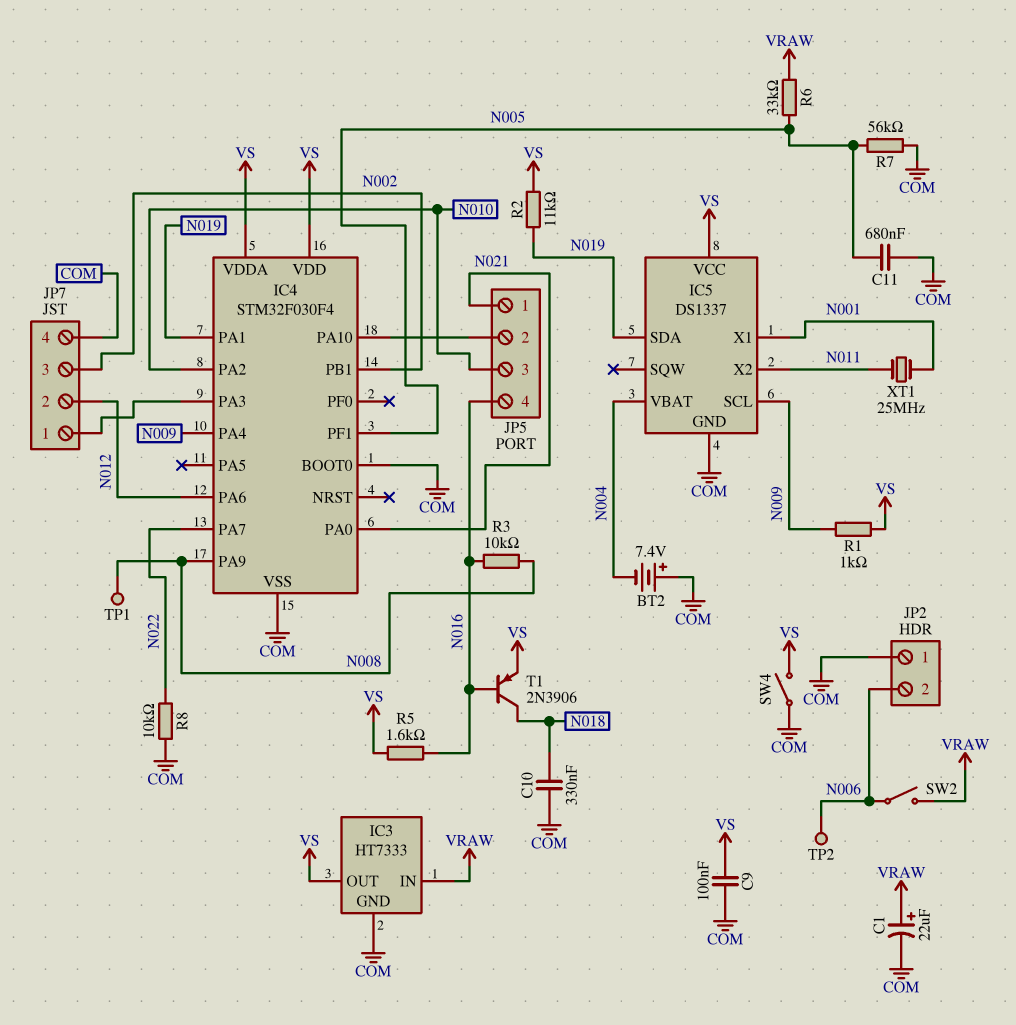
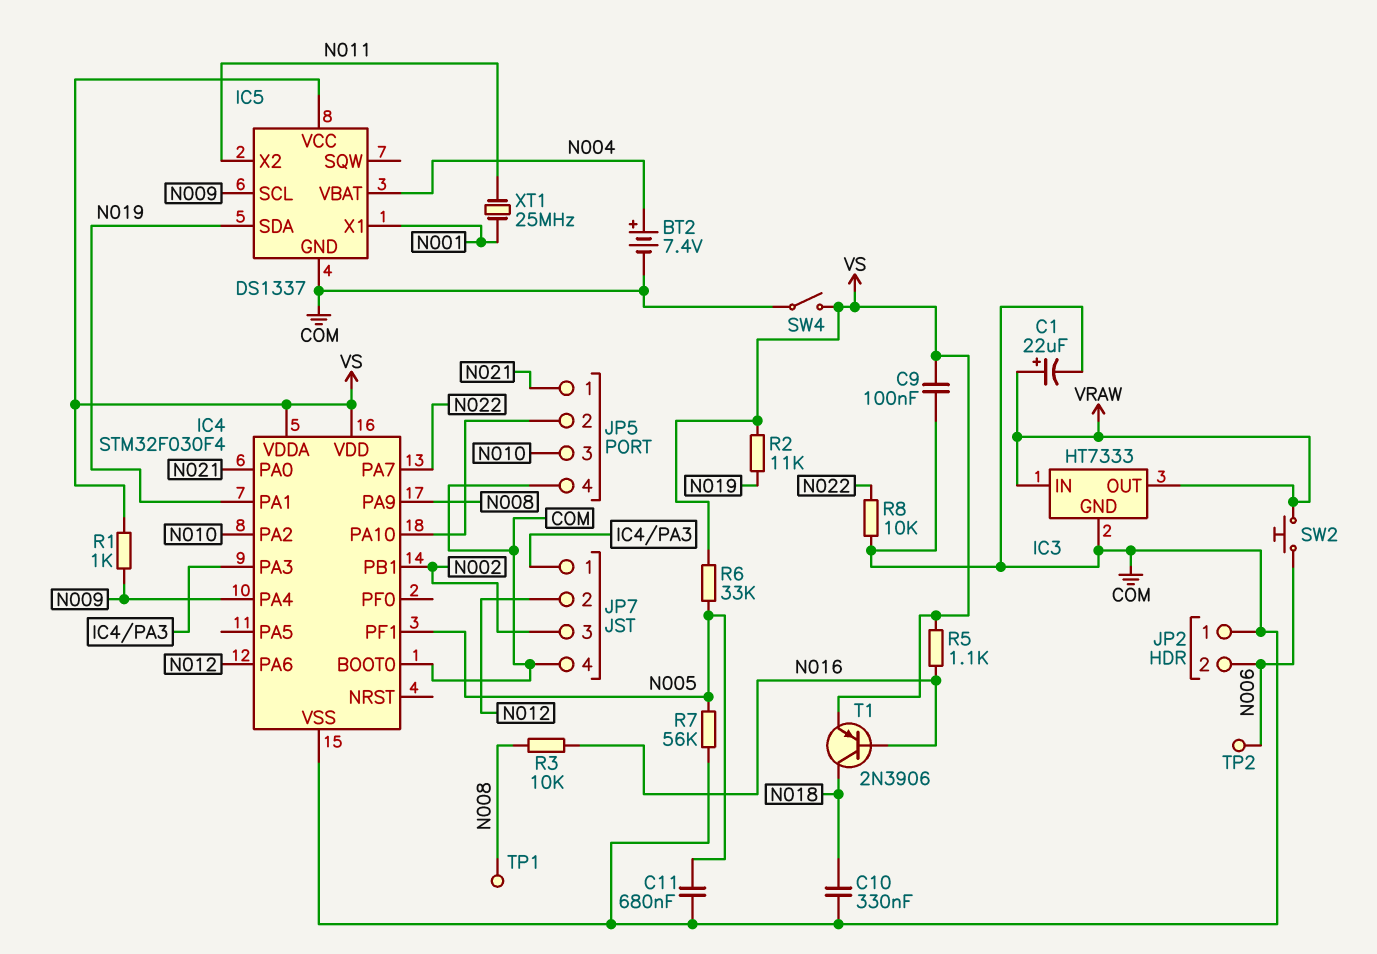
BT2: 7.4V (plus COM, minus N004) -> 7.4V (plus N004, minus COM)
IC3 pin OUT: VS -> VRAW
JP5 pin 4: N016 -> COM
R5: 1.6k (N016, VS) -> 1.1k (N016, VS)
R6: 33k (N005, VRAW) -> 33k (N005, VS)
SW2: switch (N006, VRAW) -> button (N006, VRAW)

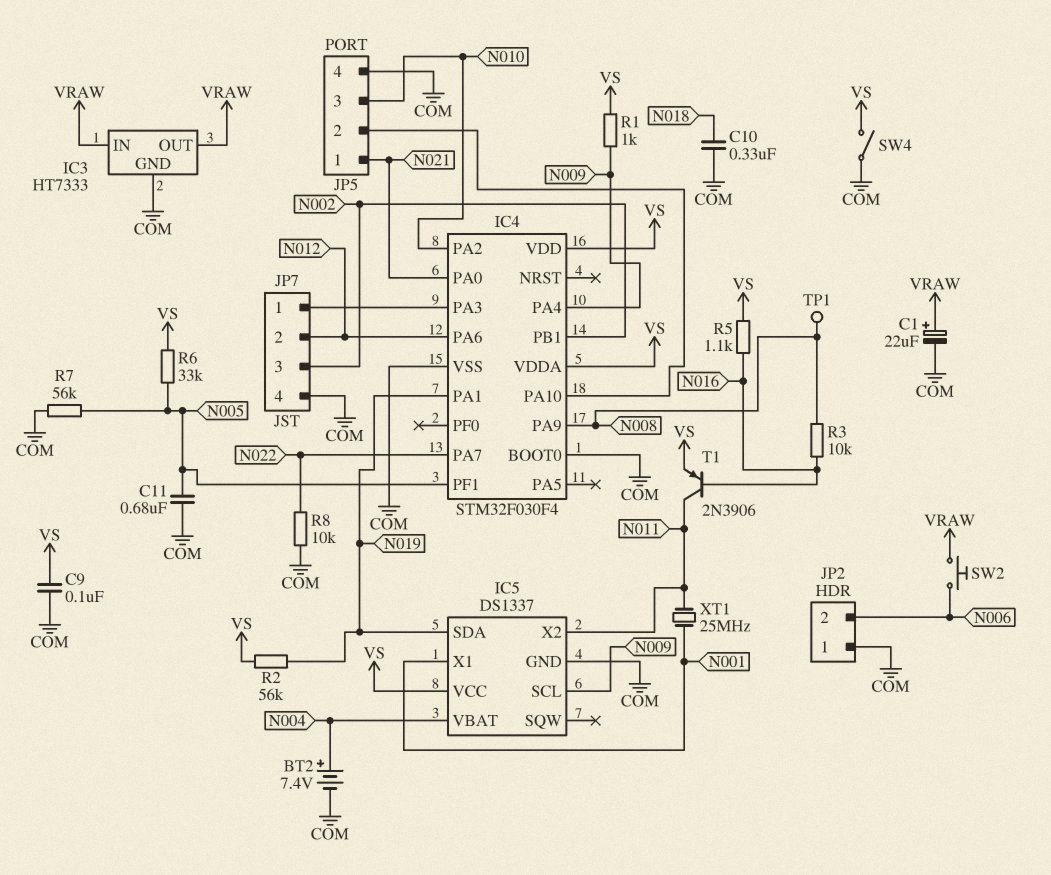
R2: 11k (N019, VS) -> 56k (N019, VS)
T1: PNP 2N3906 (B N016, C N018, E VS) -> PNP 2N3906 (B N016, C N011, E VS)
TP2: test point (N006) -> none

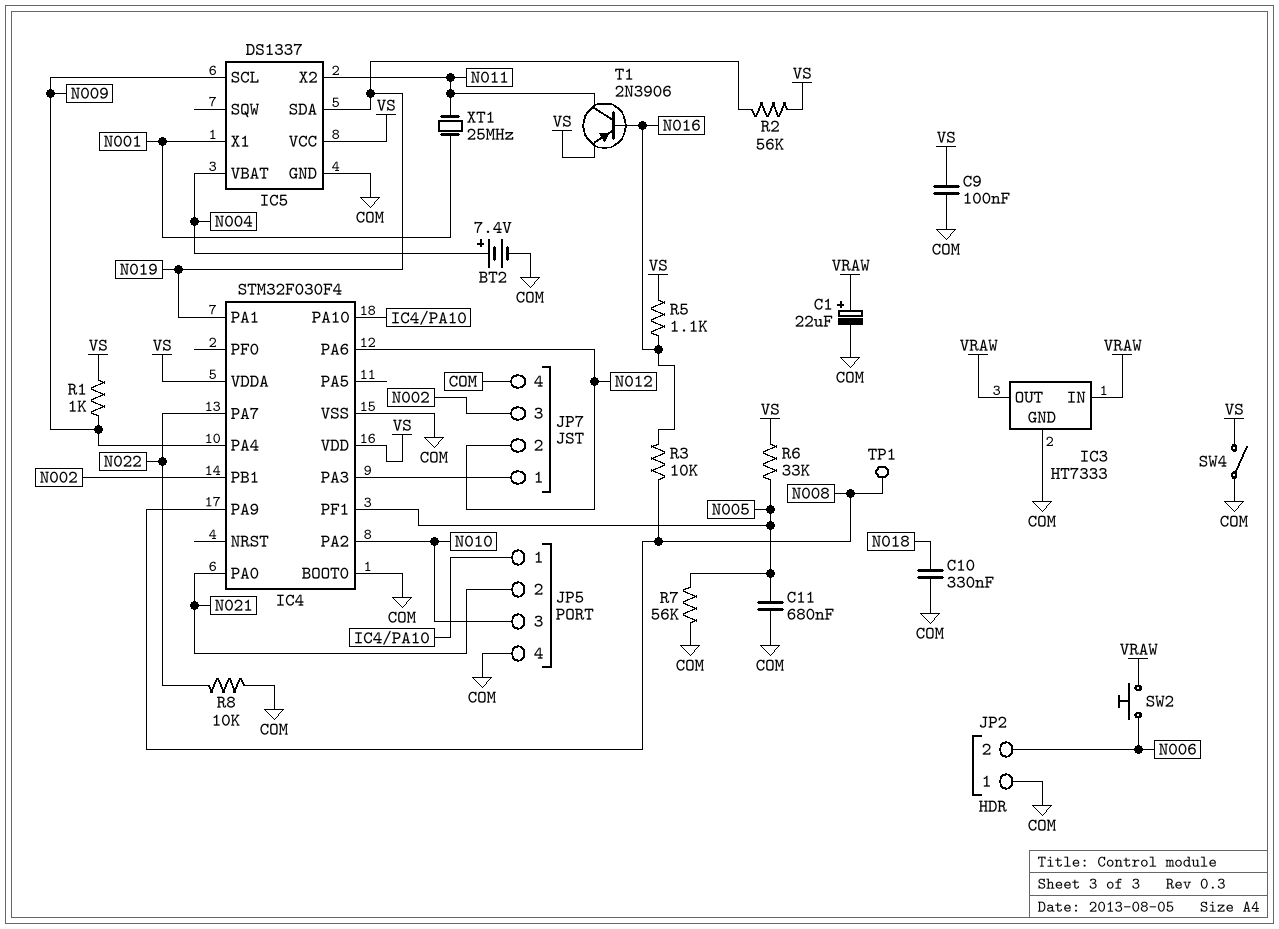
JP5 pin 1: N021 -> IC4/PA10
JP5 pin 2: IC4/PA10 -> N021

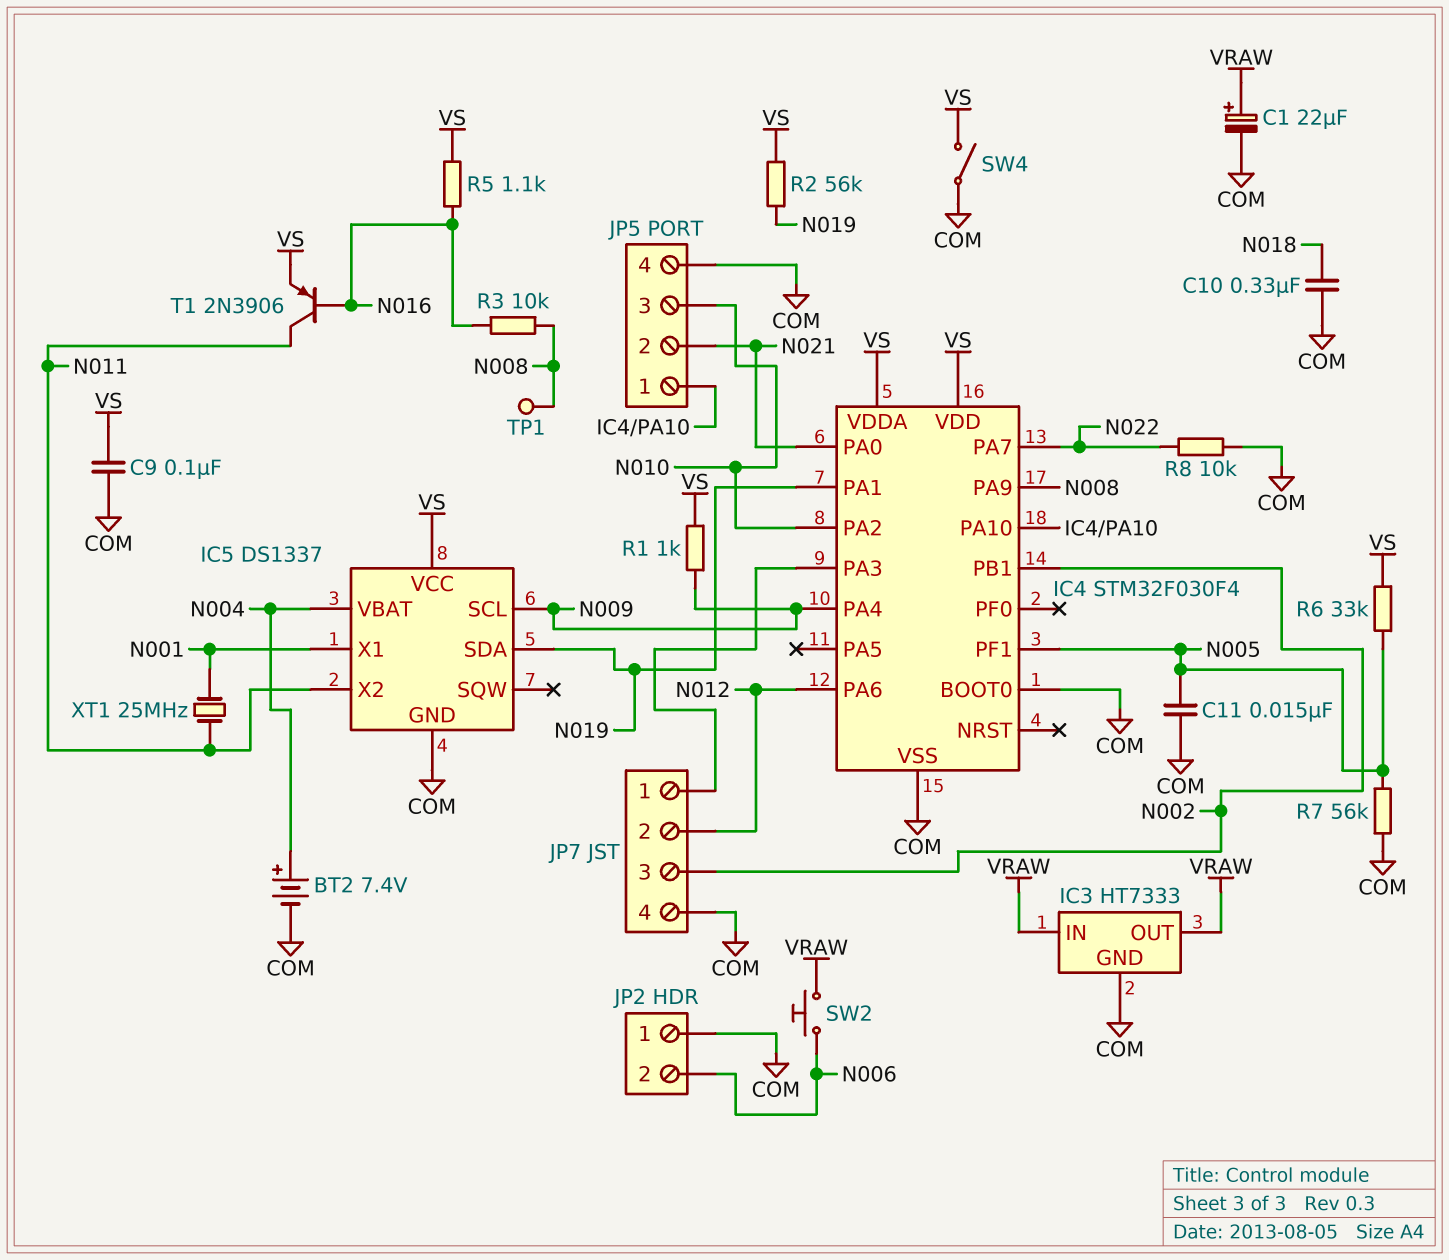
C11: 680nF (COM, N005) -> 15nF (COM, N005)

